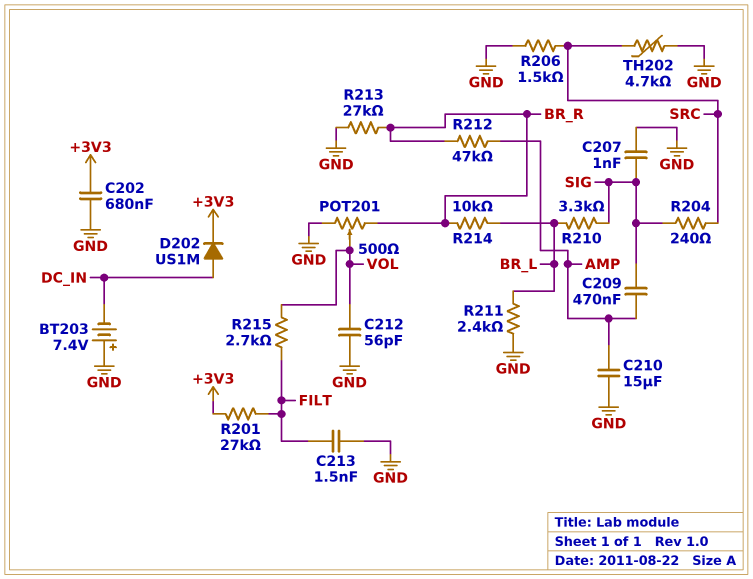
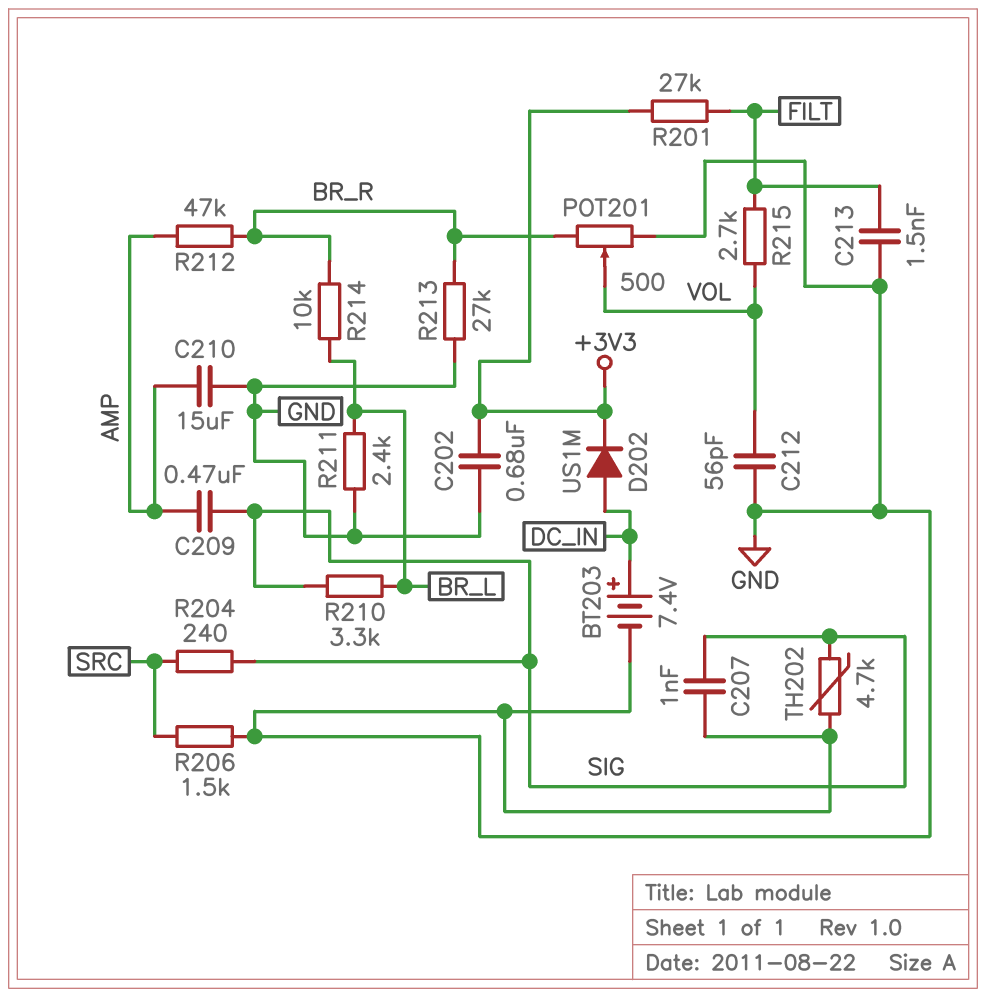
BT203: 7.4V (plus GND, minus DC_IN) -> 7.4V (plus DC_IN, minus GND)
TH202: 4.7k (GND, SRC) -> 4.7k (GND, SIG)

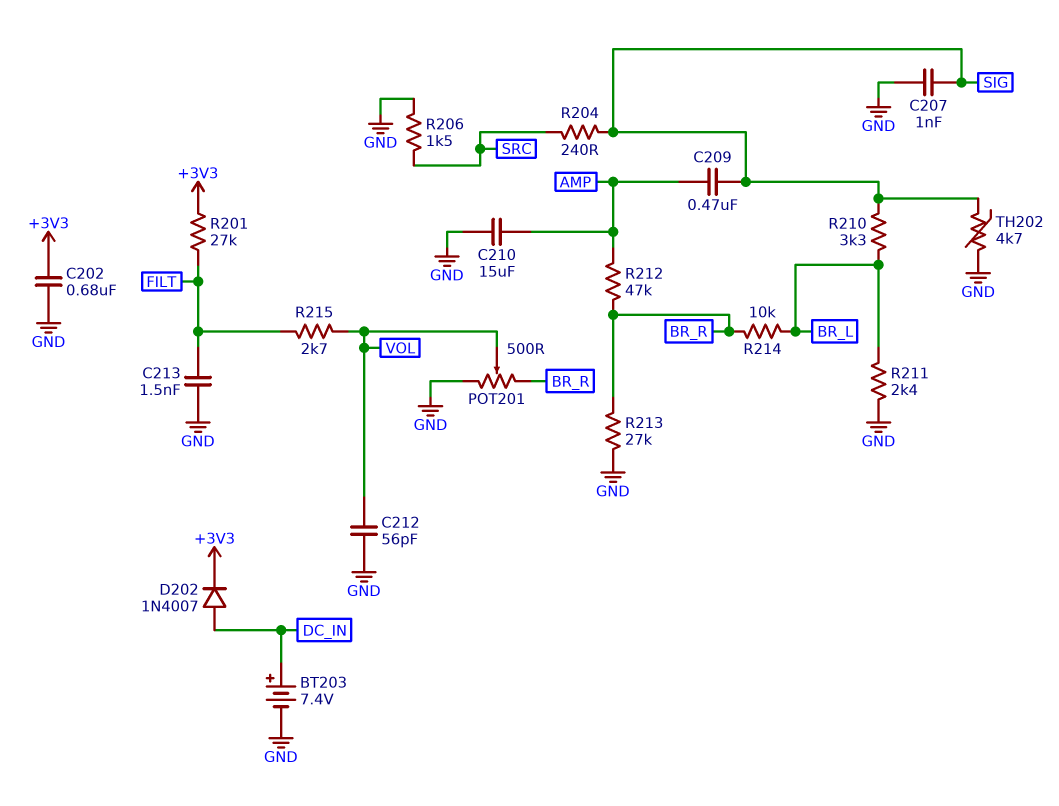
D202: diode US1M (A DC_IN, K +3V3) -> diode 1N4007 (A DC_IN, K +3V3)

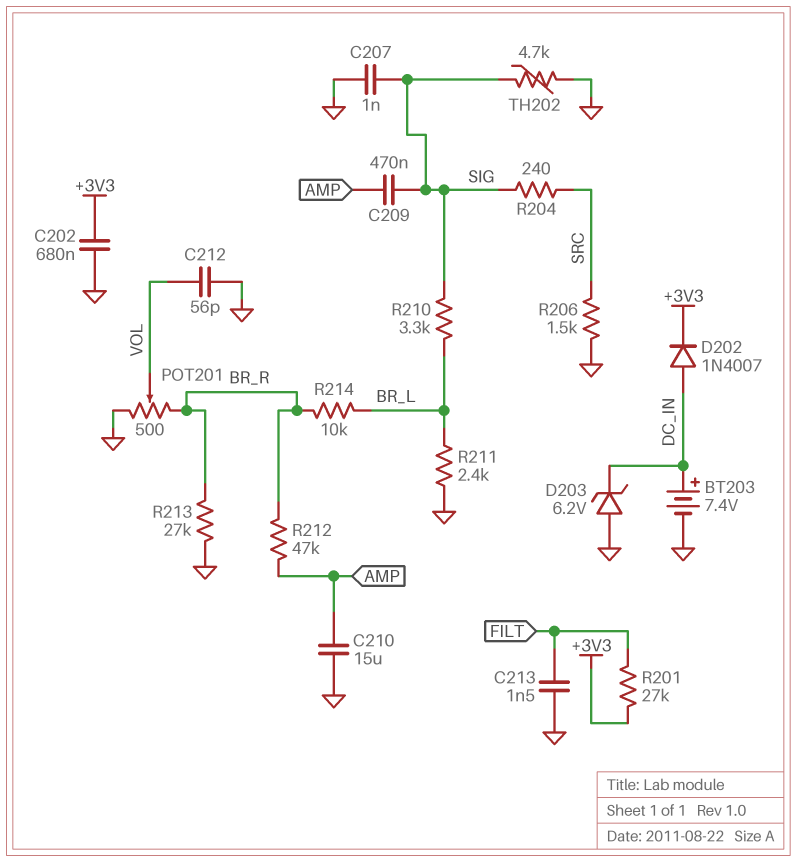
D203: none -> zener 6.2V (A GND, K DC_IN)
R215: 2.7k (FILT, VOL) -> none

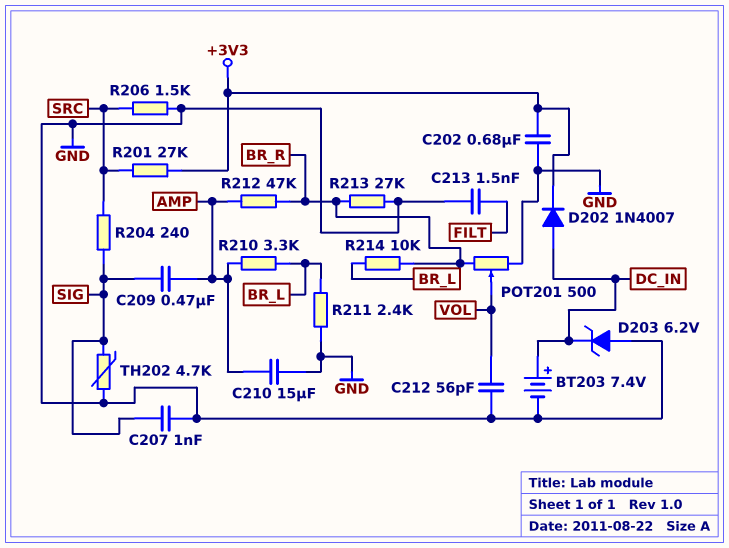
R201: 27k (+3V3, FILT) -> 27k (+3V3, SRC)
R210: 3.3k (BR_L, SIG) -> 3.3k (AMP, BR_L)

